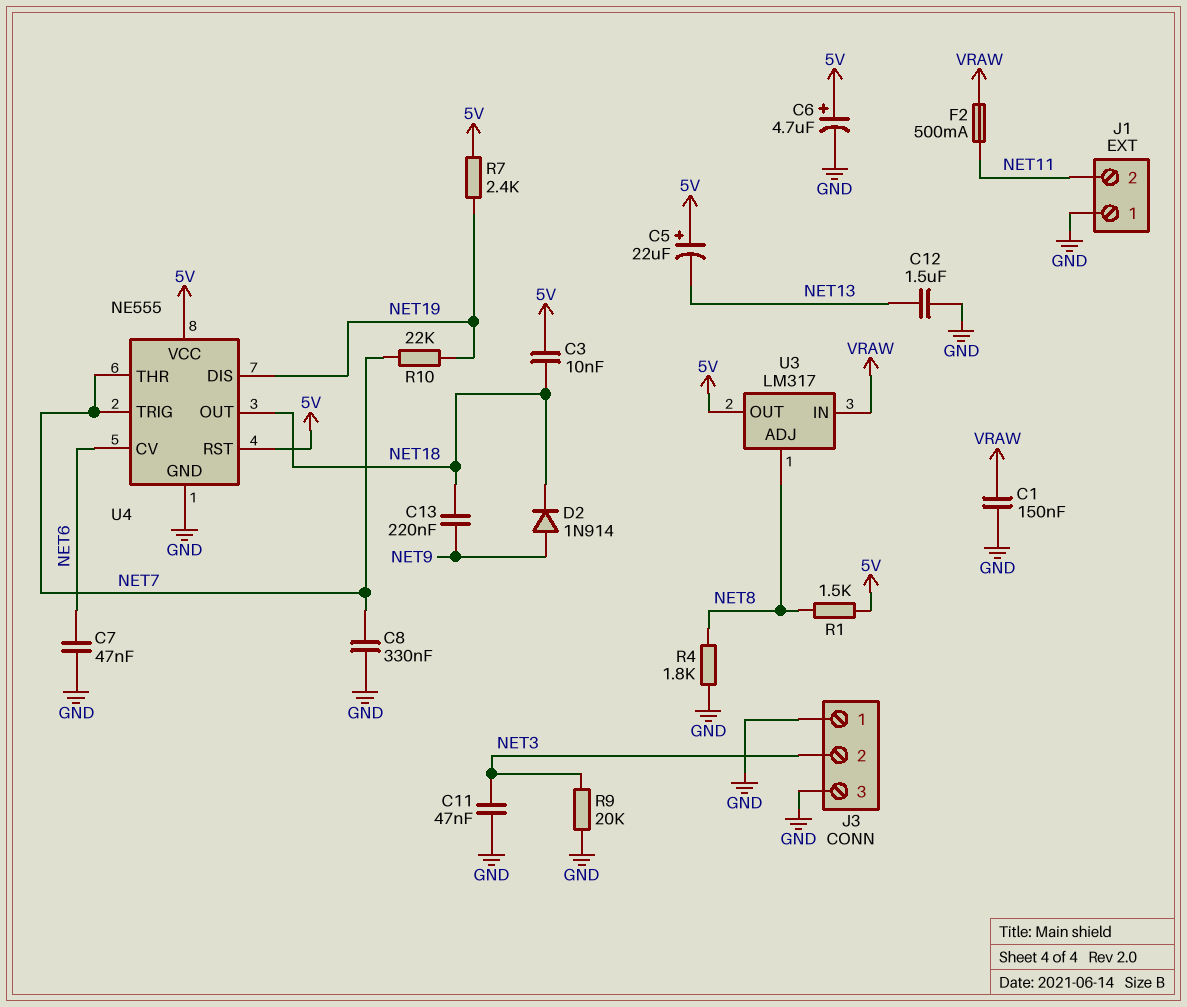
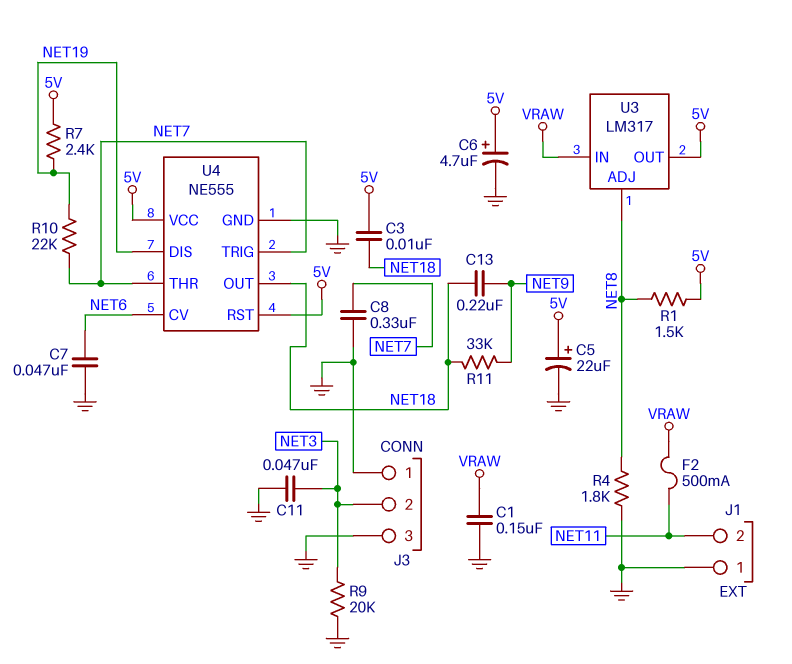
C5: 22uF (plus 5V, minus NET13) -> 22uF (plus 5V, minus GND)
C12: 1.5uF (GND, NET13) -> none
D2: diode 1N914 (A NET9, K NET18) -> none
R11: none -> 33k (NET9, NET18)

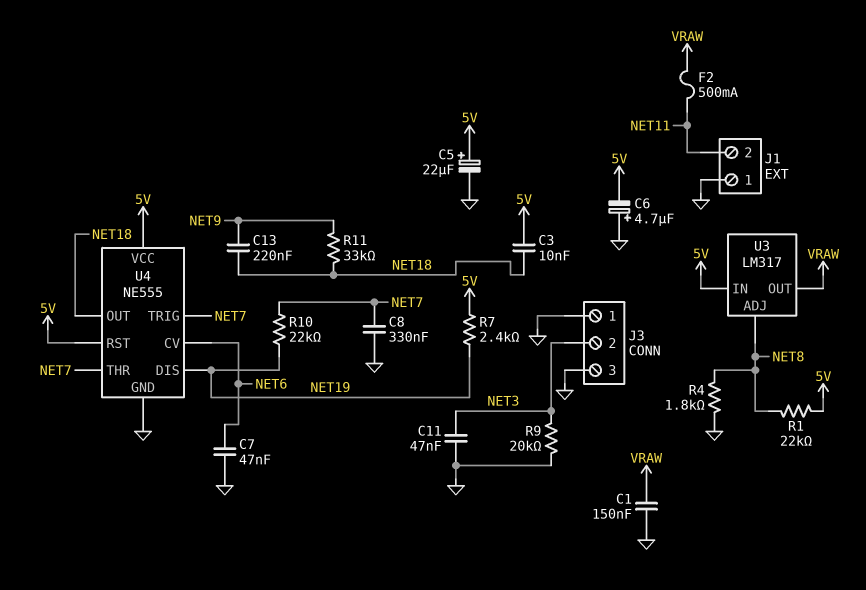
C6: 4.7uF (plus 5V, minus GND) -> 4.7uF (plus GND, minus 5V)
R1: 1.5k (5V, NET8) -> 22k (5V, NET8)
U3 pin IN: VRAW -> 5V
U3 pin OUT: 5V -> VRAW

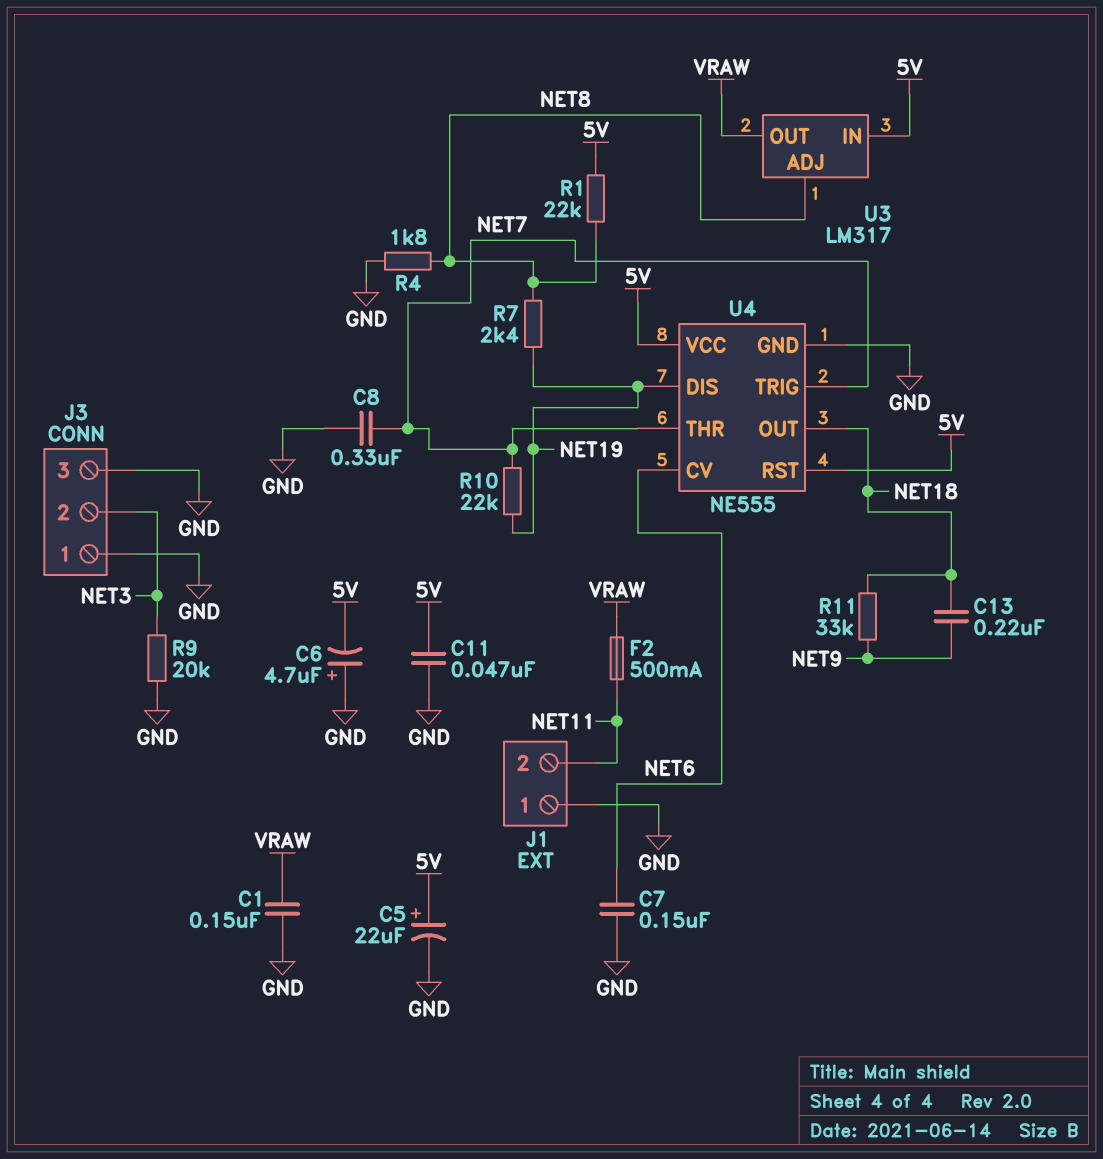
C3: 10nF (5V, NET18) -> none
C7: 47nF (GND, NET6) -> 150nF (GND, NET6)
C11: 47nF (GND, NET3) -> 47nF (5V, GND)
R7: 2.4k (5V, NET19) -> 2.4k (NET8, NET19)

